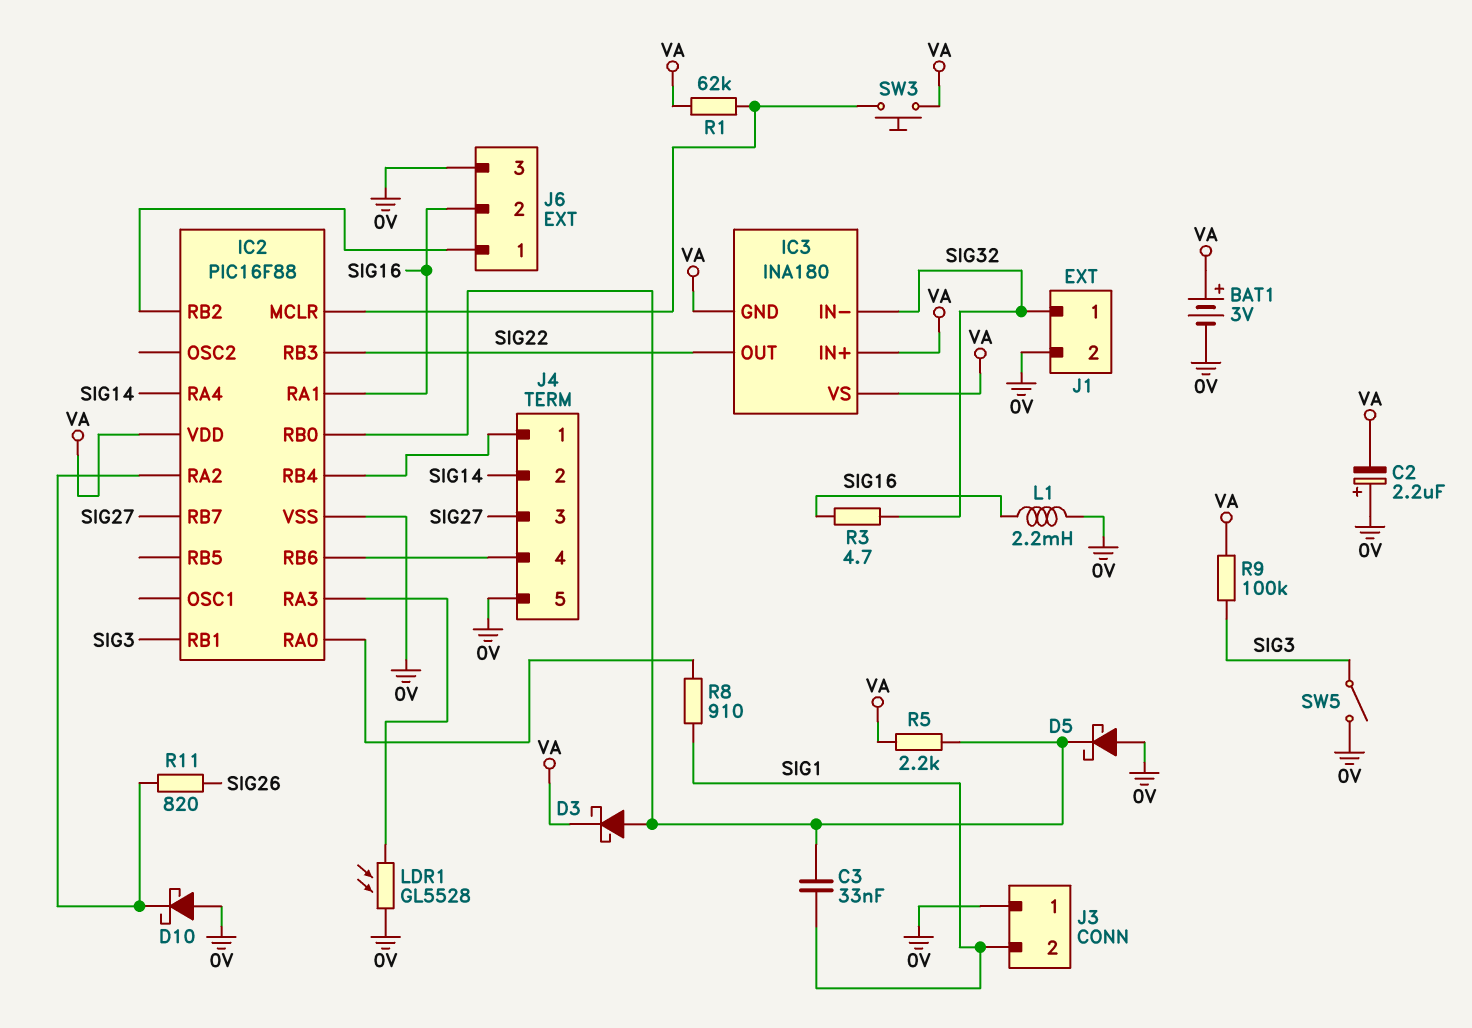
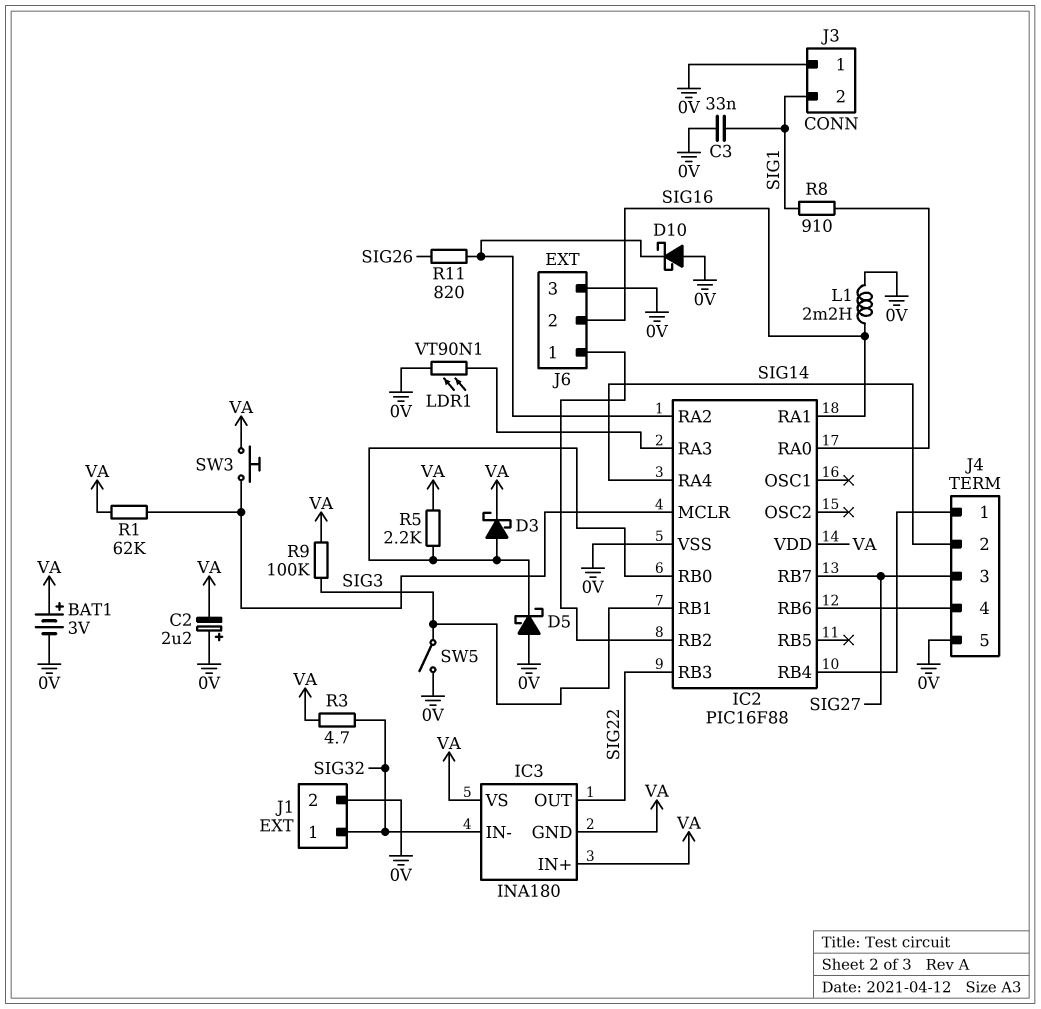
C3: 33nF (IC2/RB0, SIG1) -> 33nF (0V, SIG1)
LDR1: GL5528 (0V, IC2/RA3) -> VT90N1 (0V, IC2/RA3)
R3: 4.7 (SIG16, SIG32) -> 4.7 (SIG32, VA)

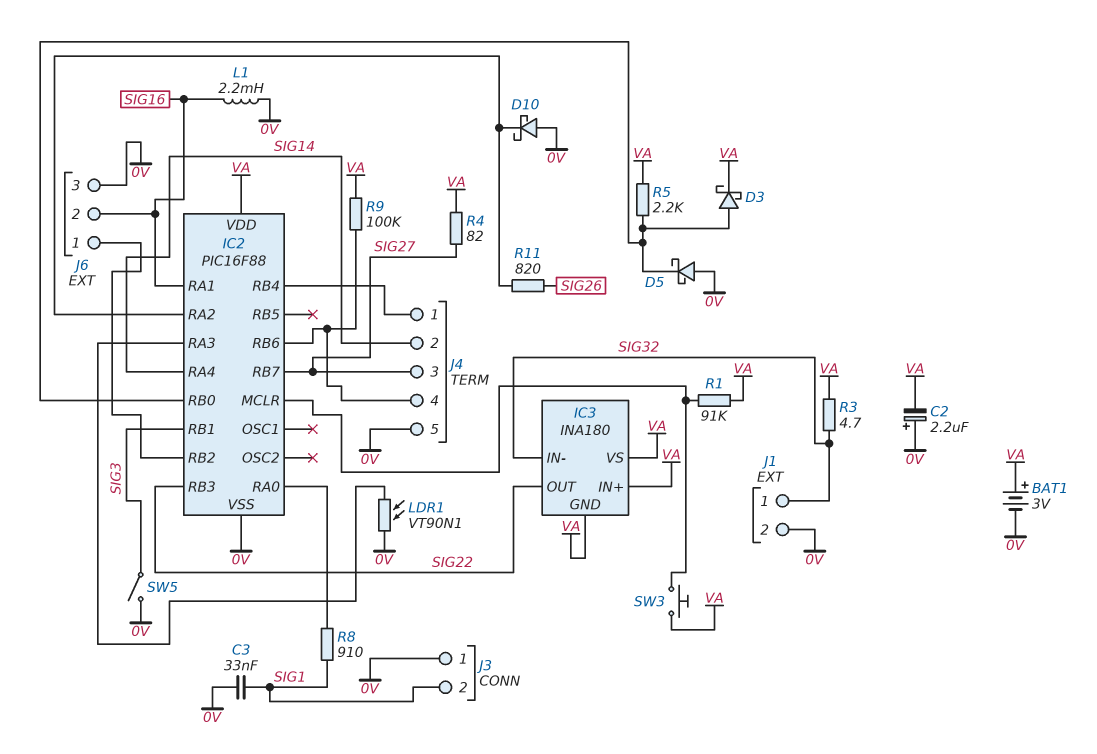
R1: 62k (IC2/MCLR, VA) -> 91k (IC2/MCLR, VA)
R4: none -> 82 (SIG27, VA)
R9: 100k (SIG3, VA) -> 100k (IC2/RB6, VA)

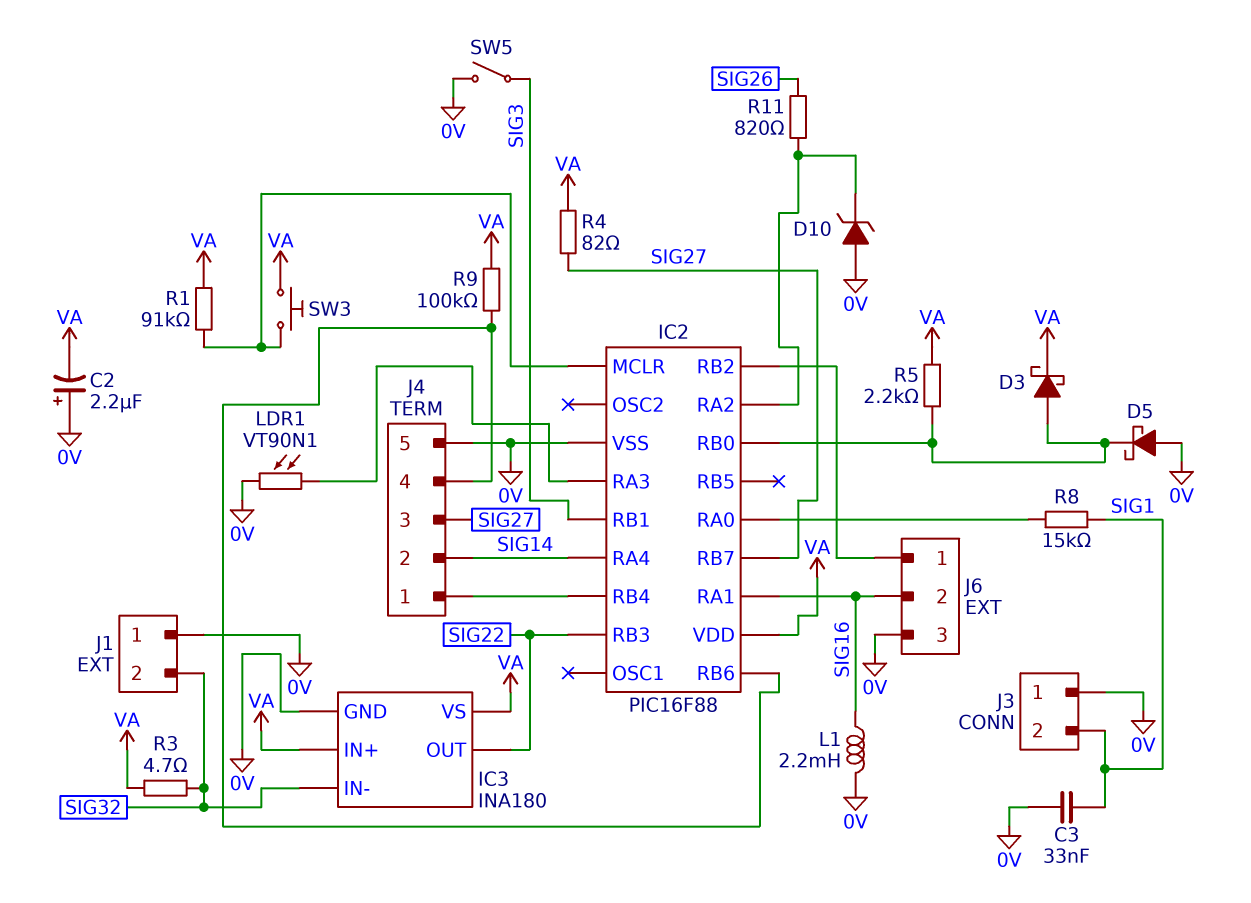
BAT1: 3V (plus VA, minus 0V) -> none
D10: schottky (A 0V, K IC2/RA2) -> zener (A 0V, K IC2/RA2)
IC3 pin GND: VA -> 0V
J1 pin 1: SIG32 -> 0V
J1 pin 2: 0V -> SIG32
R8: 910 (IC2/RA0, SIG1) -> 15k (IC2/RA0, SIG1)

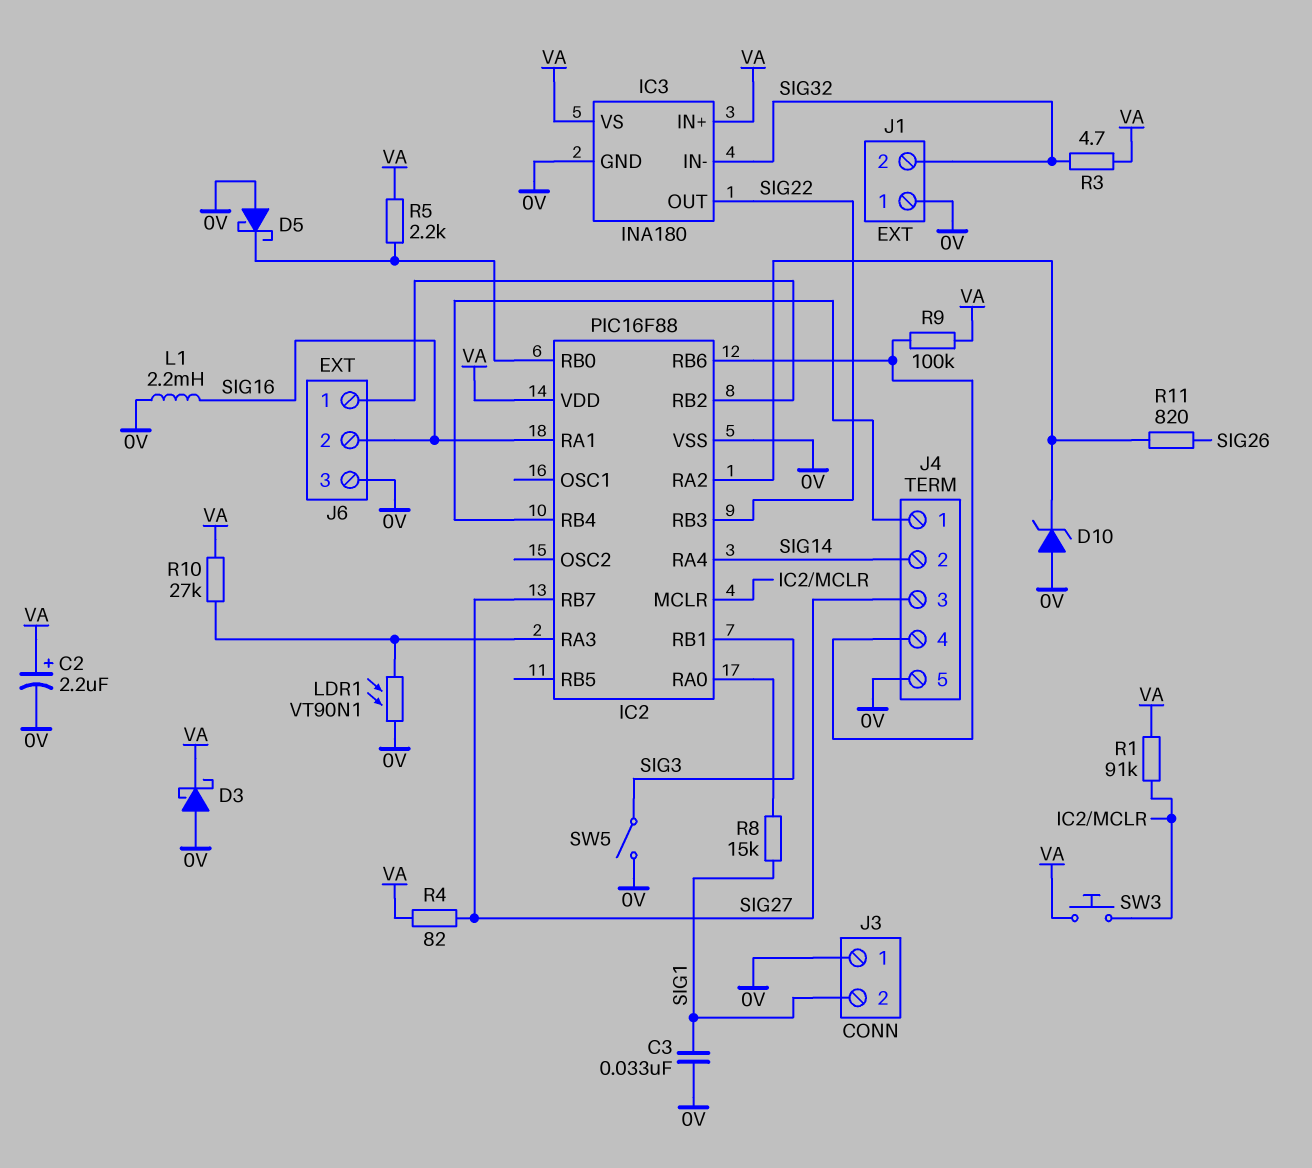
C2: 2.2uF (plus 0V, minus VA) -> 2.2uF (plus VA, minus 0V)
D3: schottky (A IC2/RB0, K VA) -> schottky (A 0V, K VA)
R10: none -> 27k (IC2/RA3, VA)

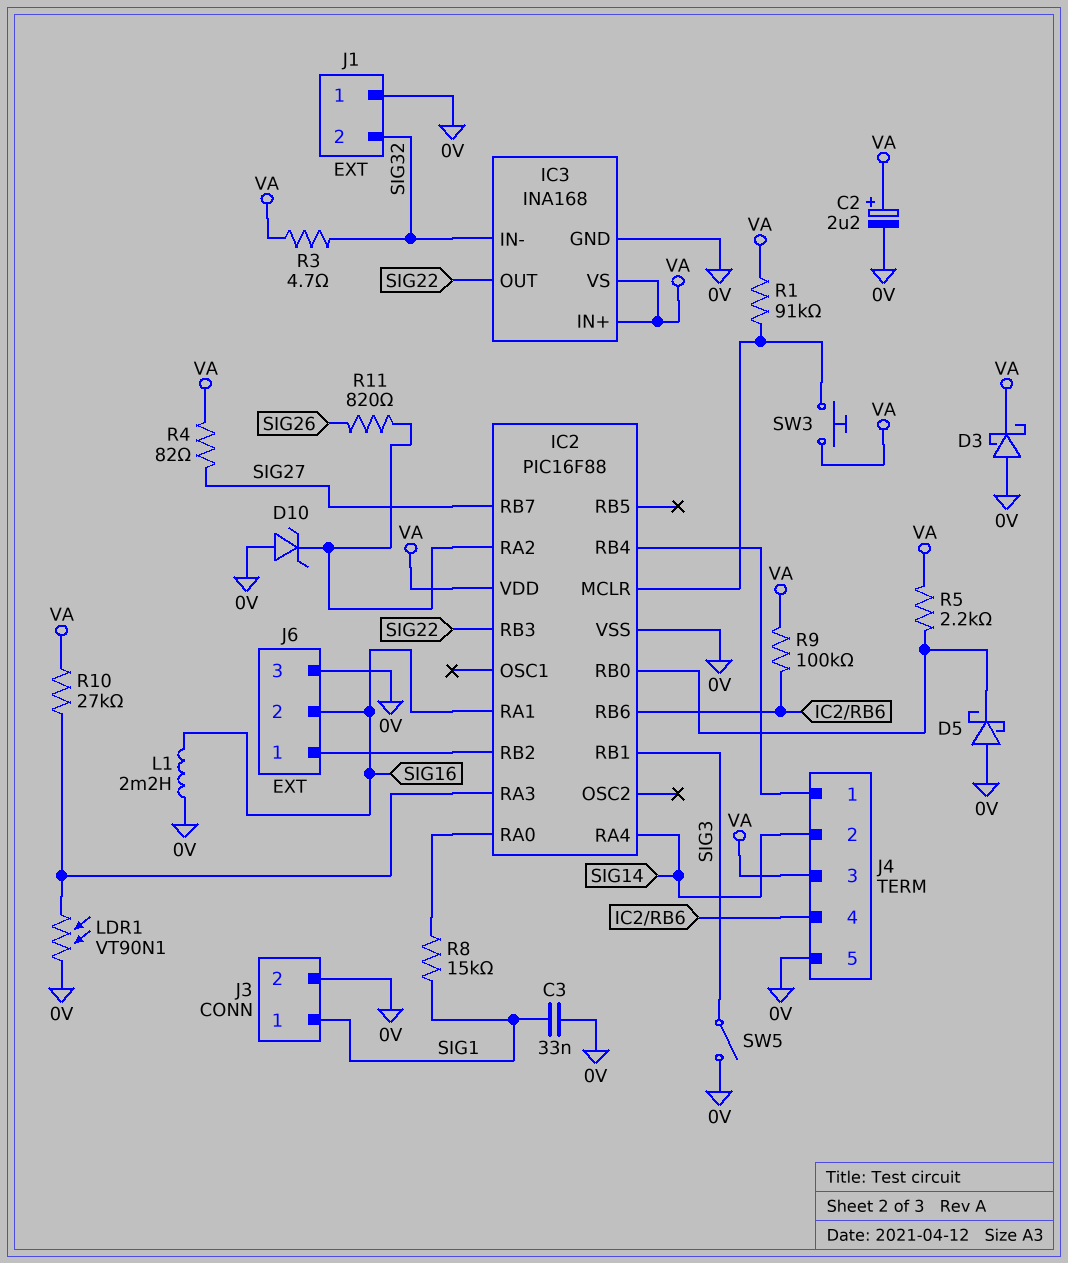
IC3: INA180 -> INA168
J3 pin 1: 0V -> SIG1
J3 pin 2: SIG1 -> 0V
J4 pin 3: SIG27 -> VA

